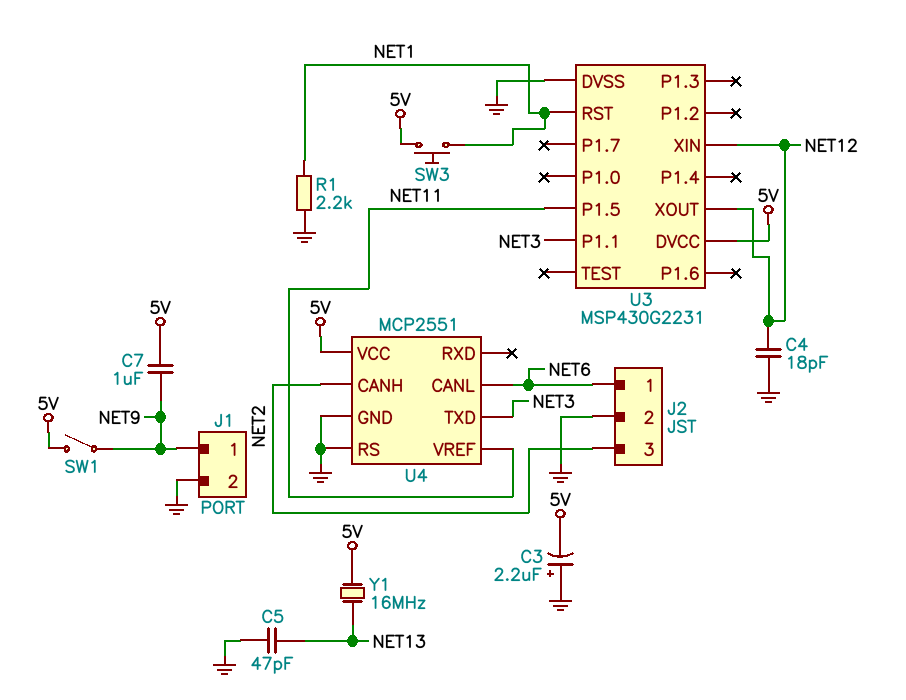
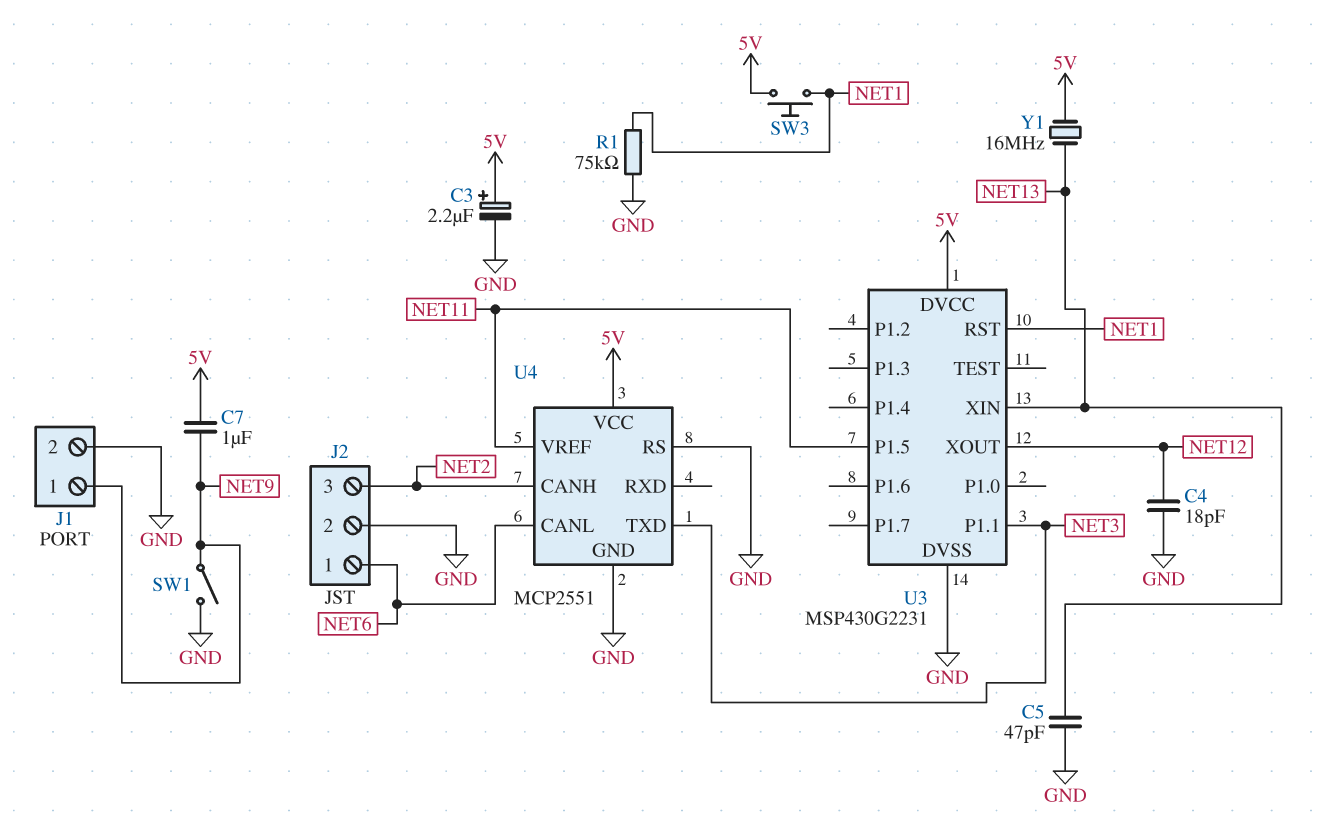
C3: 2.2uF (plus GND, minus 5V) -> 2.2uF (plus 5V, minus GND)
R1: 2.2k (GND, NET1) -> 75k (GND, NET1)
SW1: switch (5V, NET9) -> switch (GND, NET9)
U3 pin XIN: NET12 -> NET13

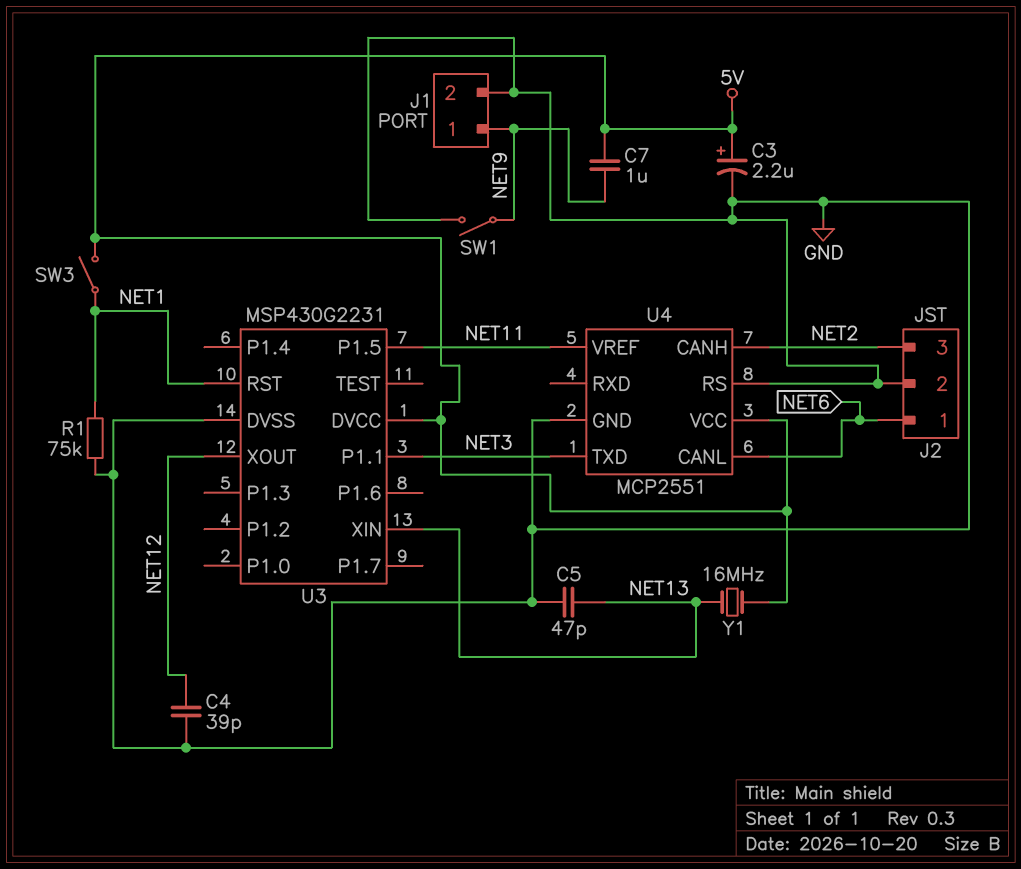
C4: 18pF (GND, NET12) -> 39pF (GND, NET12)
SW3: button (5V, NET1) -> switch (5V, NET1)

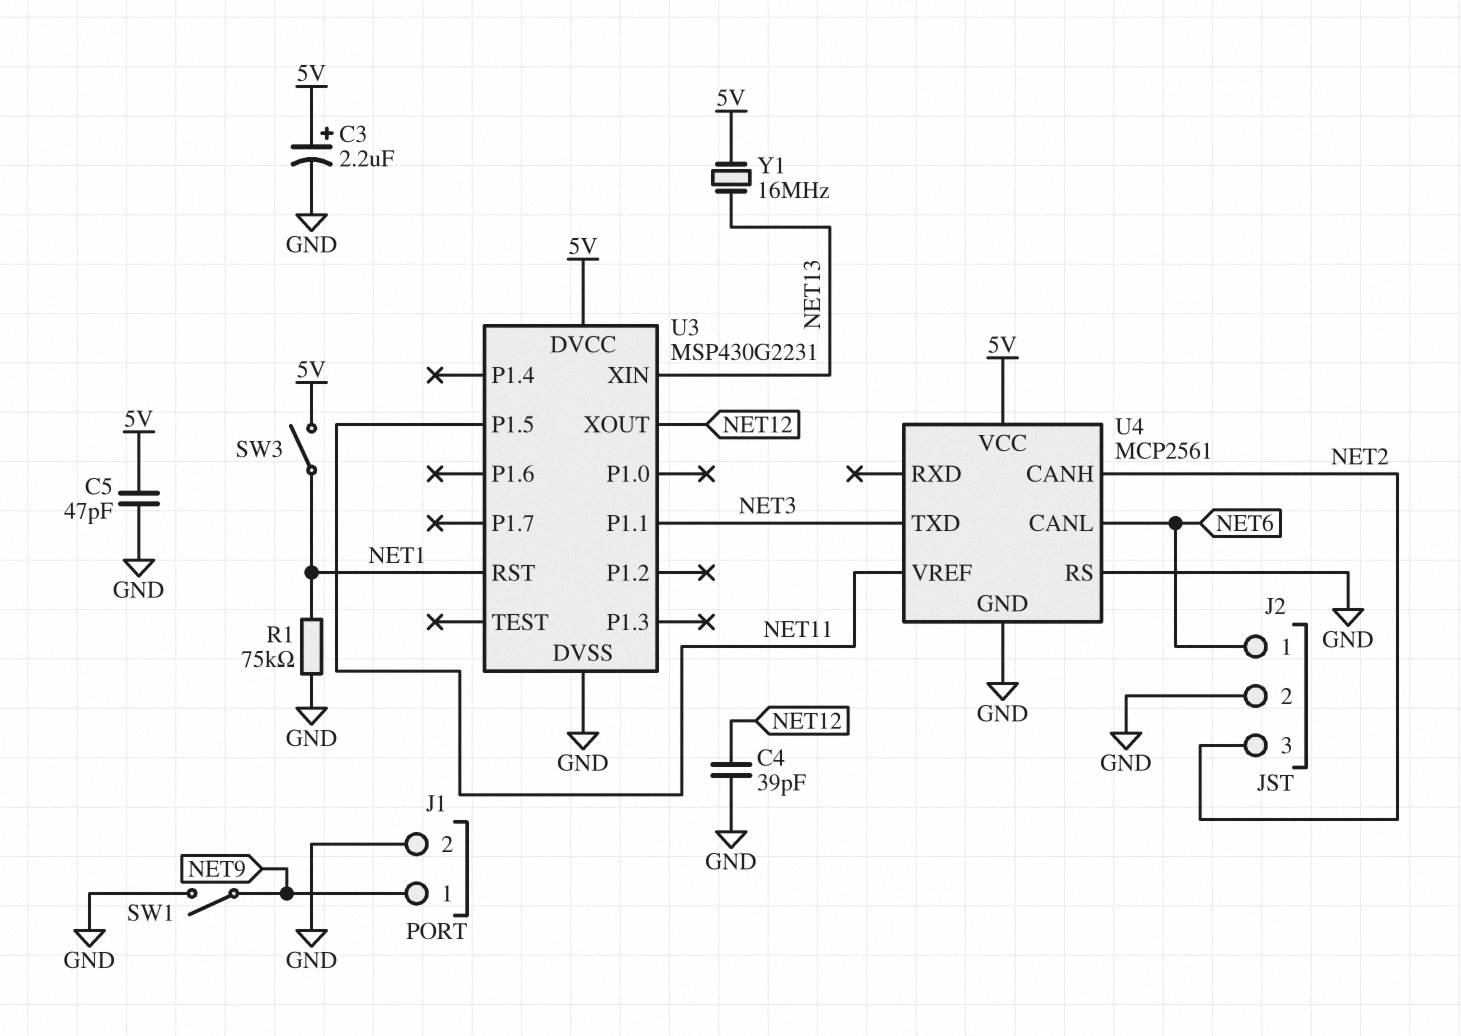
C5: 47pF (GND, NET13) -> 47pF (5V, GND)
C7: 1uF (5V, NET9) -> none
U4: MCP2551 -> MCP2561

